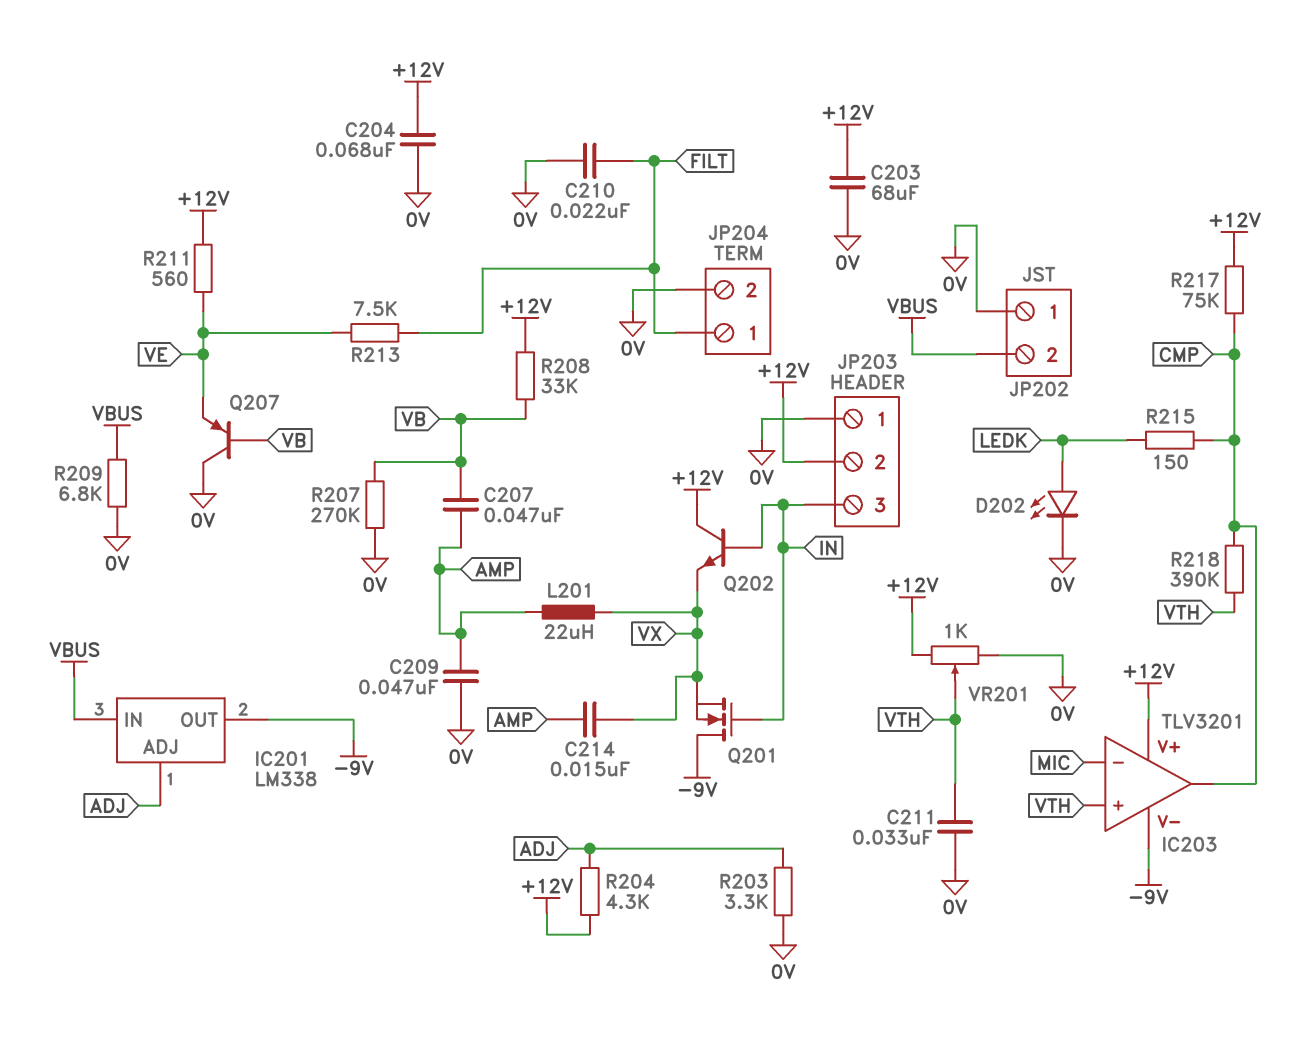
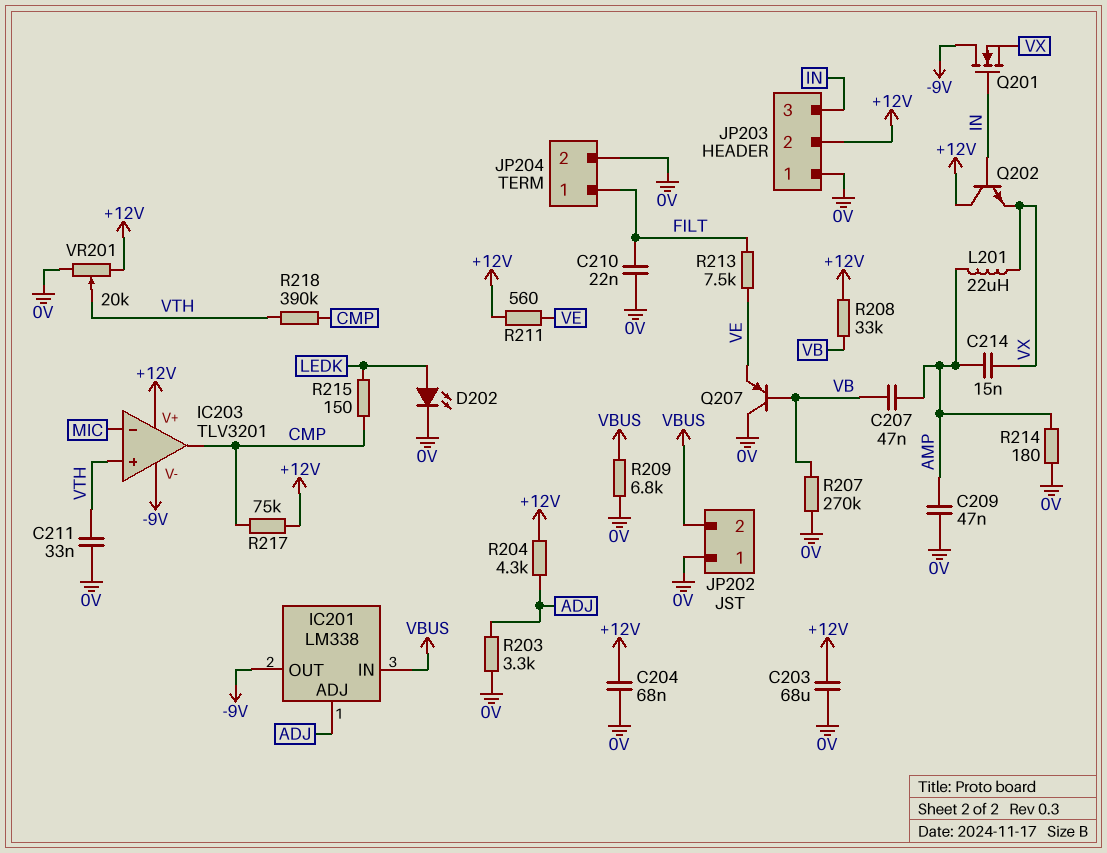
R214: none -> 180 (0V, AMP)
VR201: 1k (+12V, 0V, wiper VTH) -> 20k (+12V, 0V, wiper VTH)

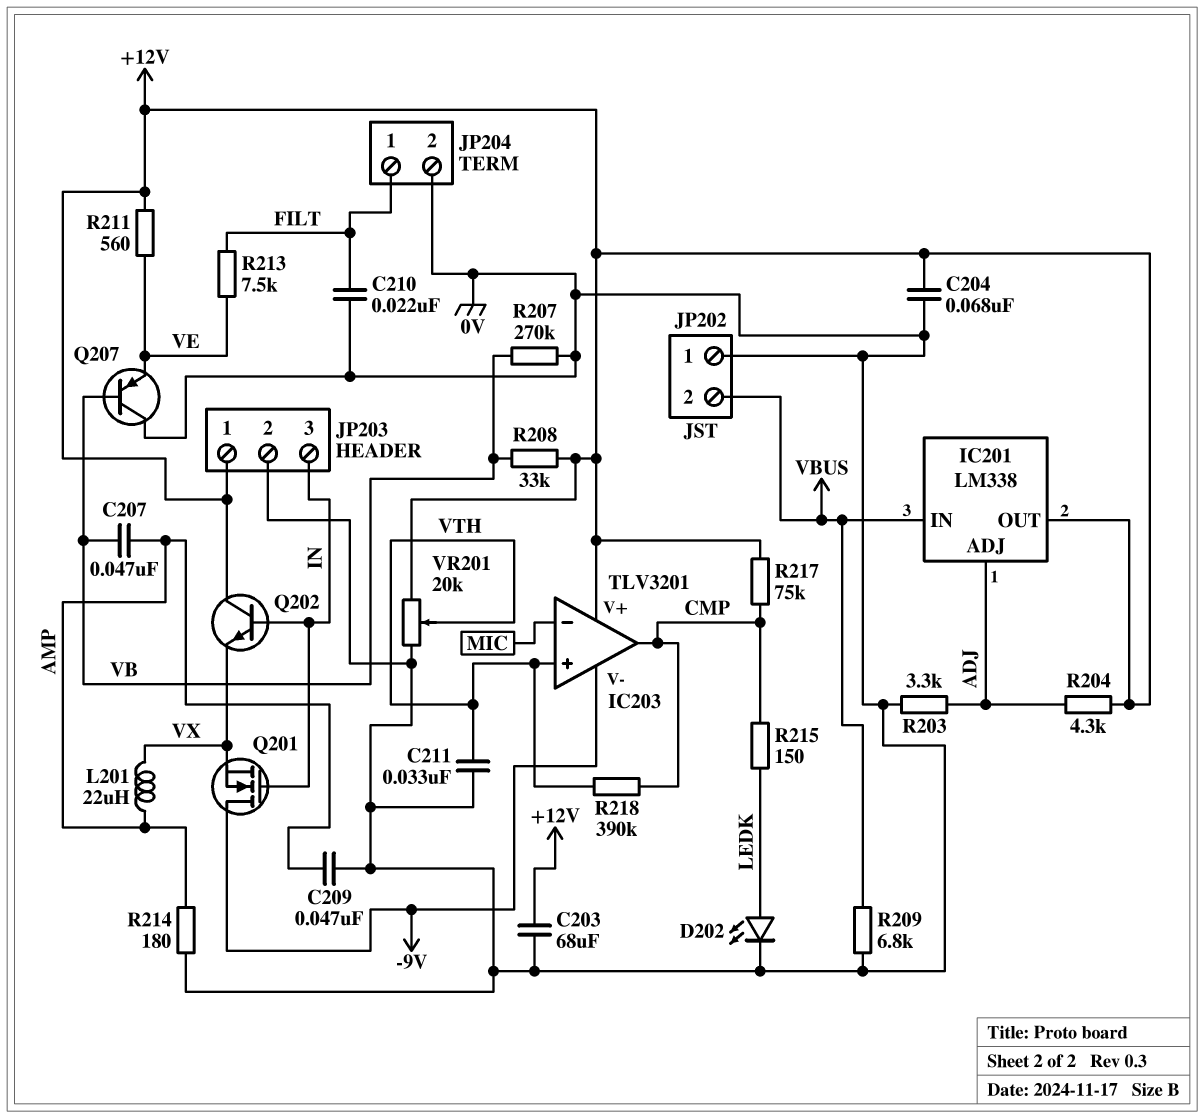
C214: 15nF (AMP, VX) -> none
IC201 pin OUT: -9V -> +12V
JP203 pin 1: 0V -> +12V
JP203 pin 2: +12V -> 0V

